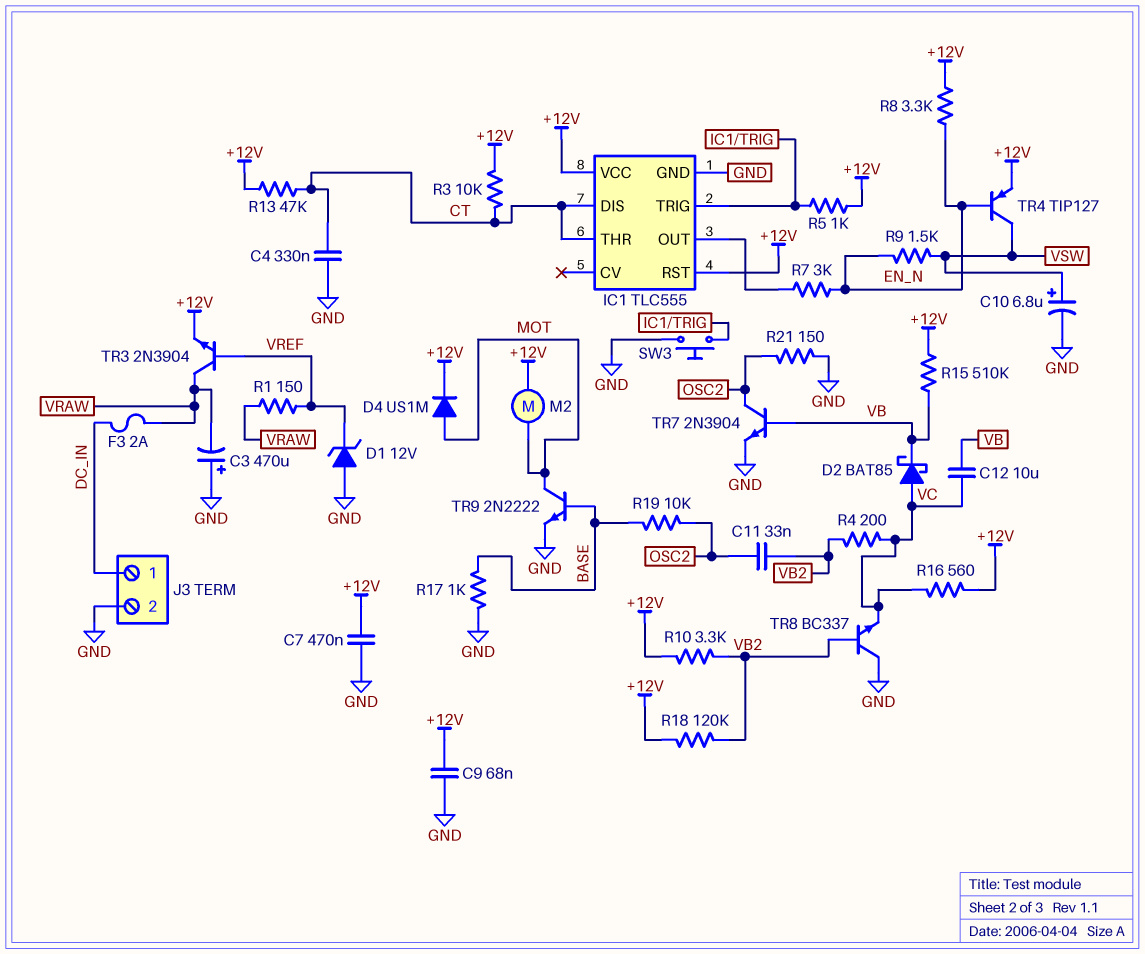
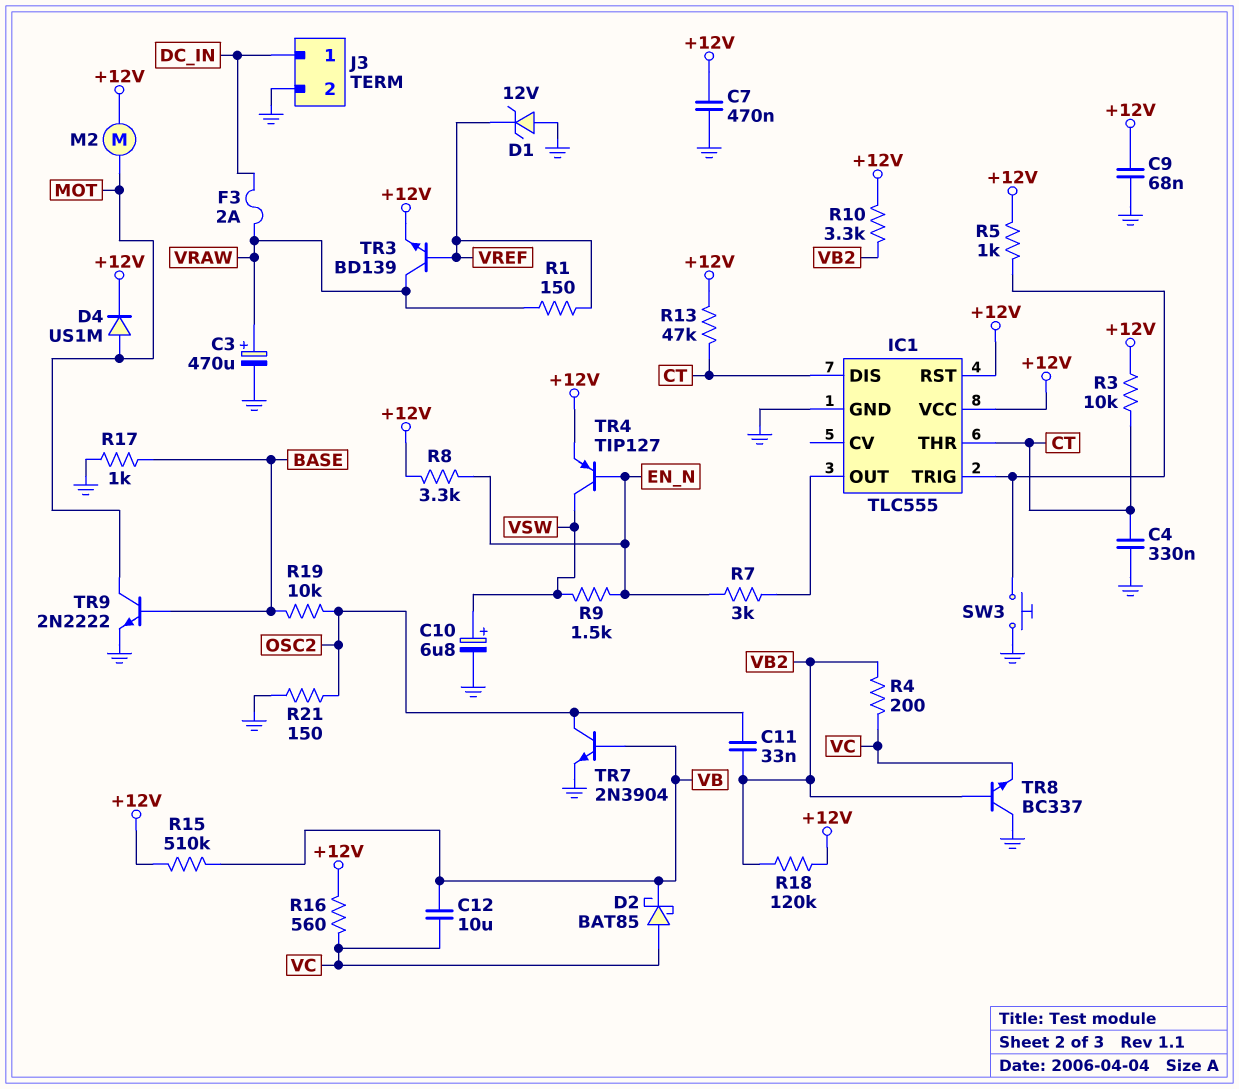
C3: 470uF (plus GND, minus VRAW) -> 470uF (plus VRAW, minus GND)
TR3: NPN 2N3904 (B VREF, C VRAW, E +12V) -> NPN BD139 (B VREF, C VRAW, E +12V)

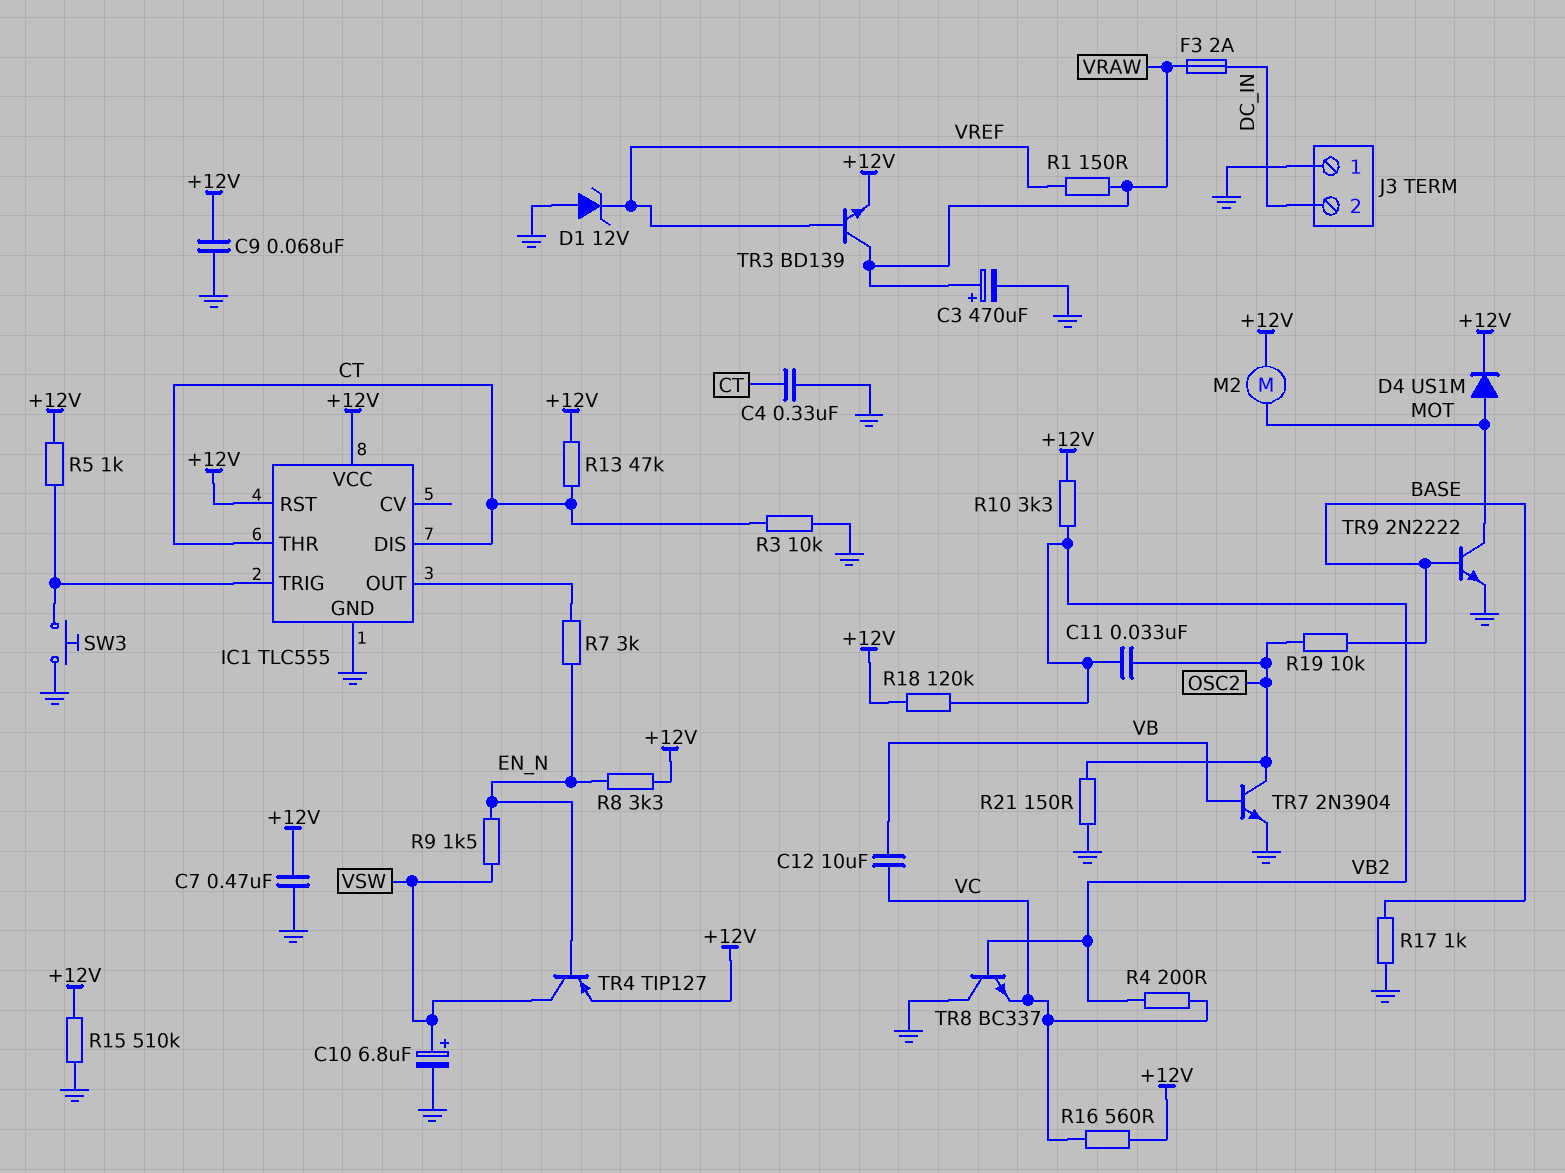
D2: schottky BAT85 (A VC, K VB) -> none
J3 pin 1: DC_IN -> GND
J3 pin 2: GND -> DC_IN
R3: 10k (+12V, CT) -> 10k (CT, GND)
R15: 510k (+12V, VB) -> 510k (+12V, GND)

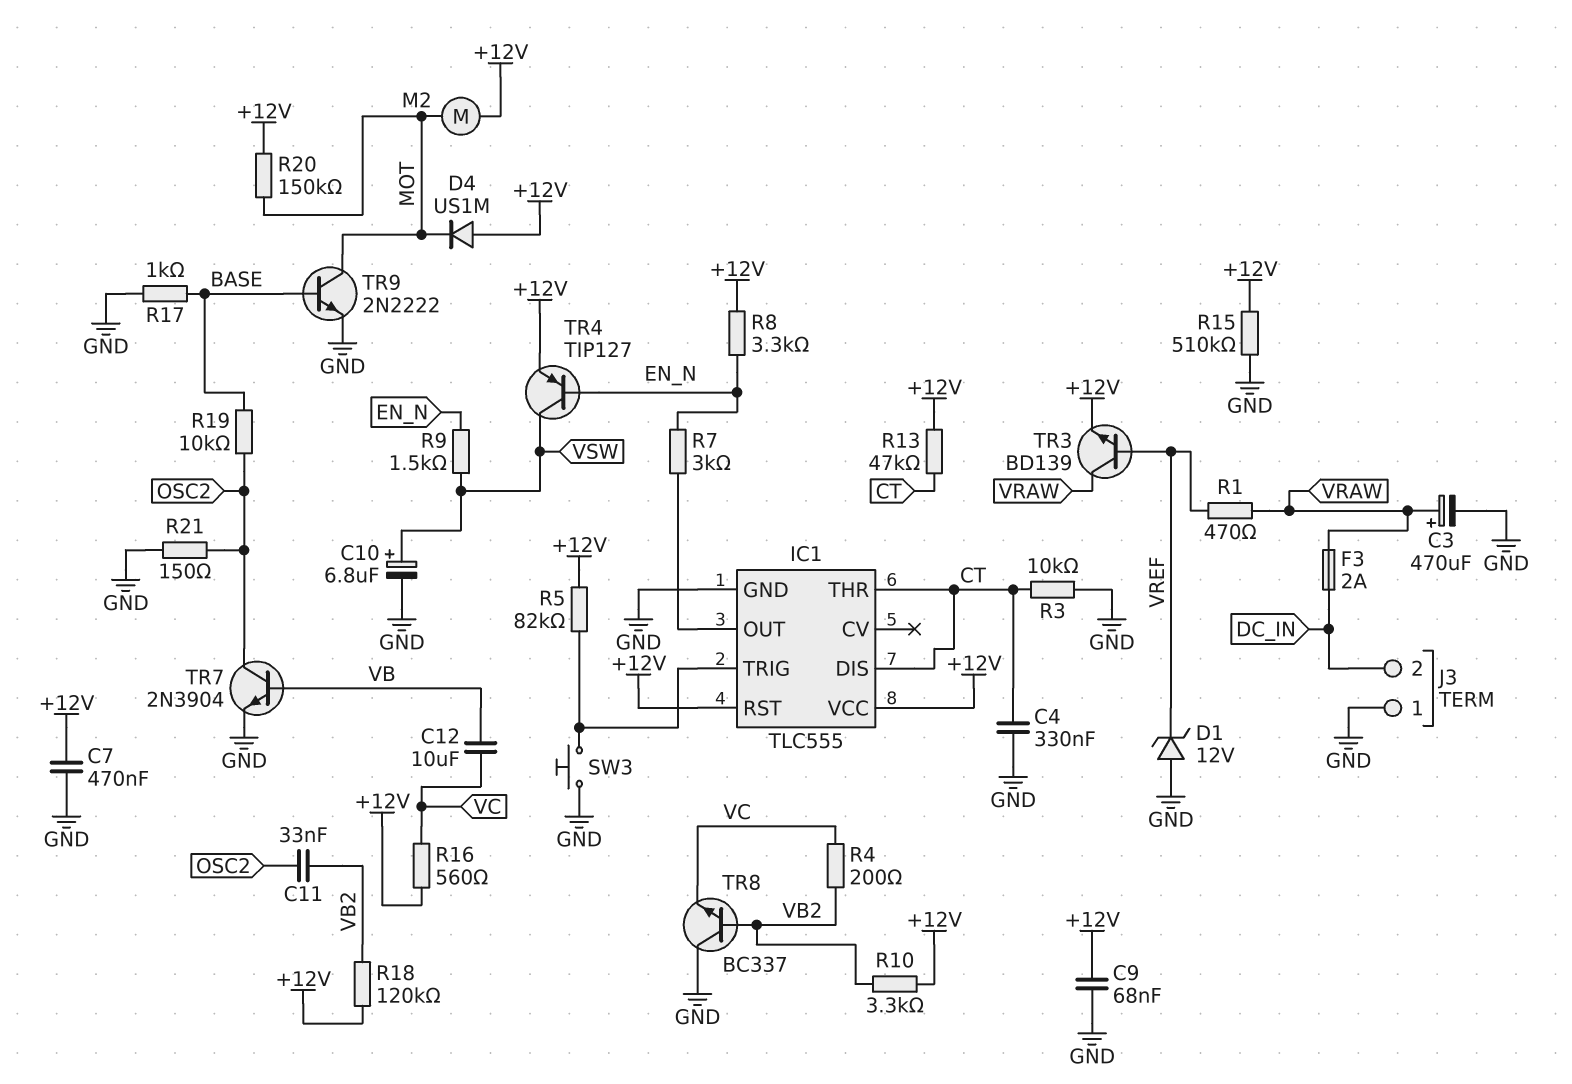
D4: diode US1M (A MOT, K +12V) -> diode US1M (A +12V, K MOT)
R1: 150 (VRAW, VREF) -> 470 (VRAW, VREF)
R5: 1k (+12V, IC1/TRIG) -> 82k (+12V, IC1/TRIG)
R20: none -> 150k (+12V, MOT)

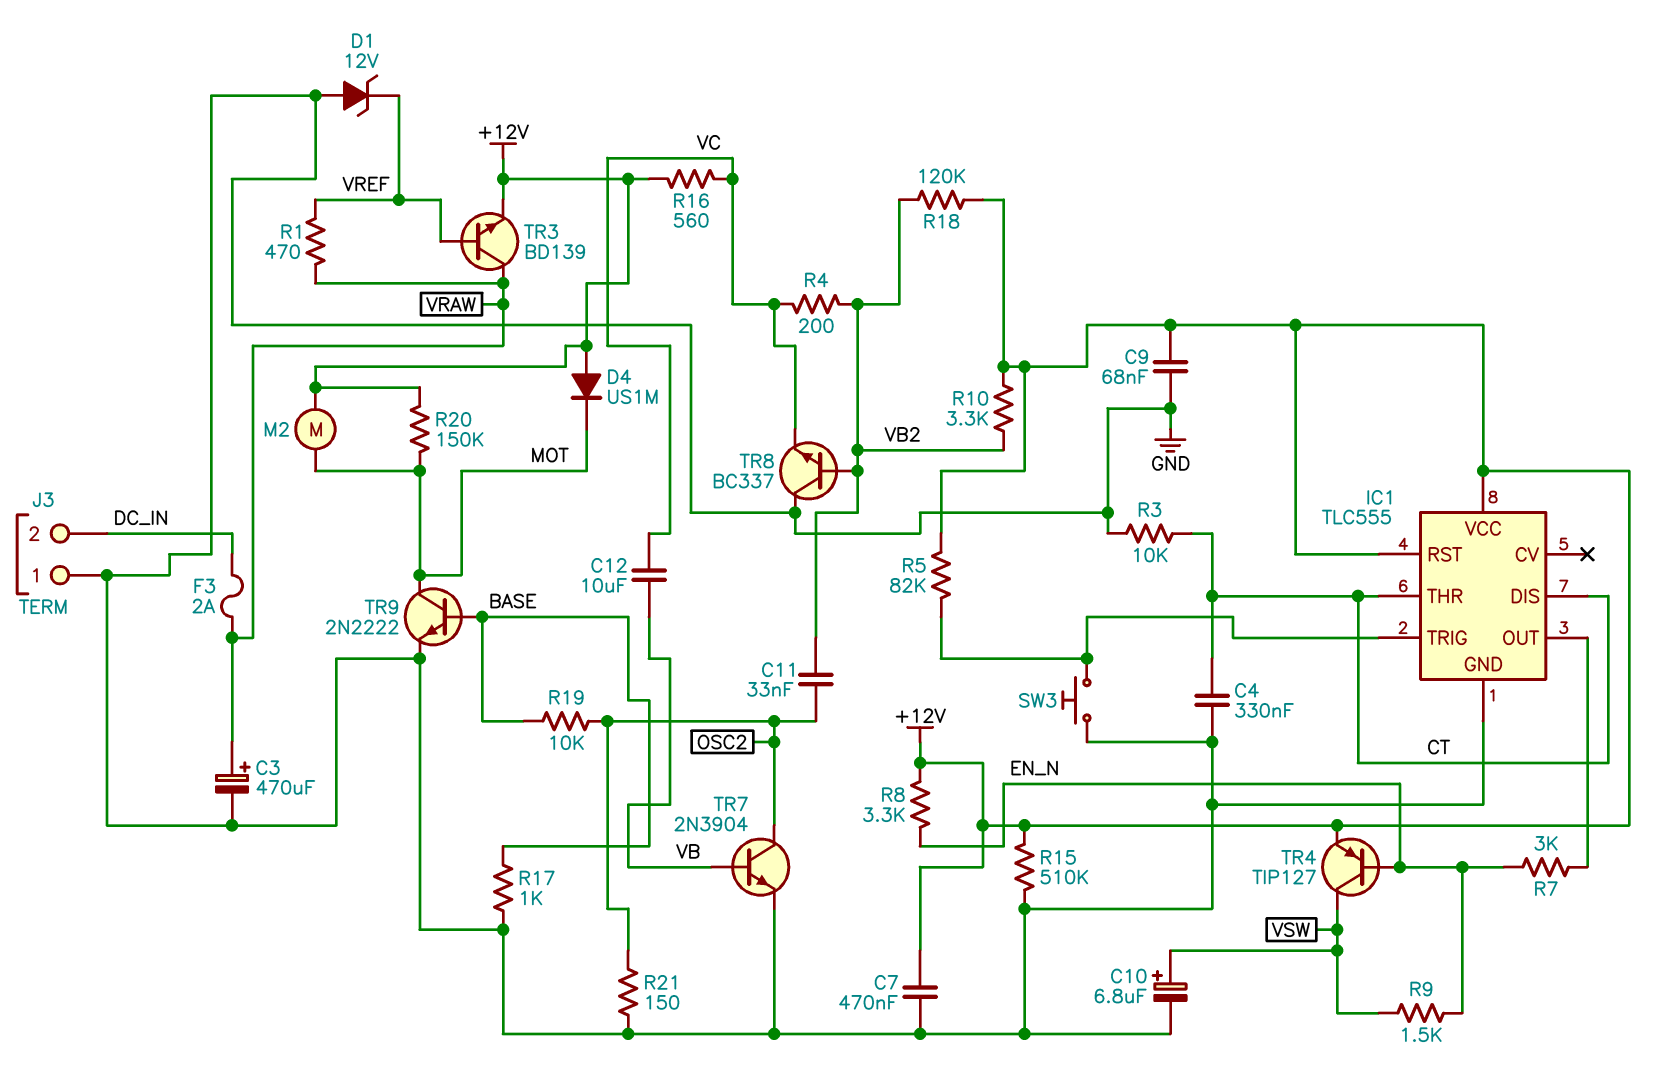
R13: 47k (+12V, CT) -> none

